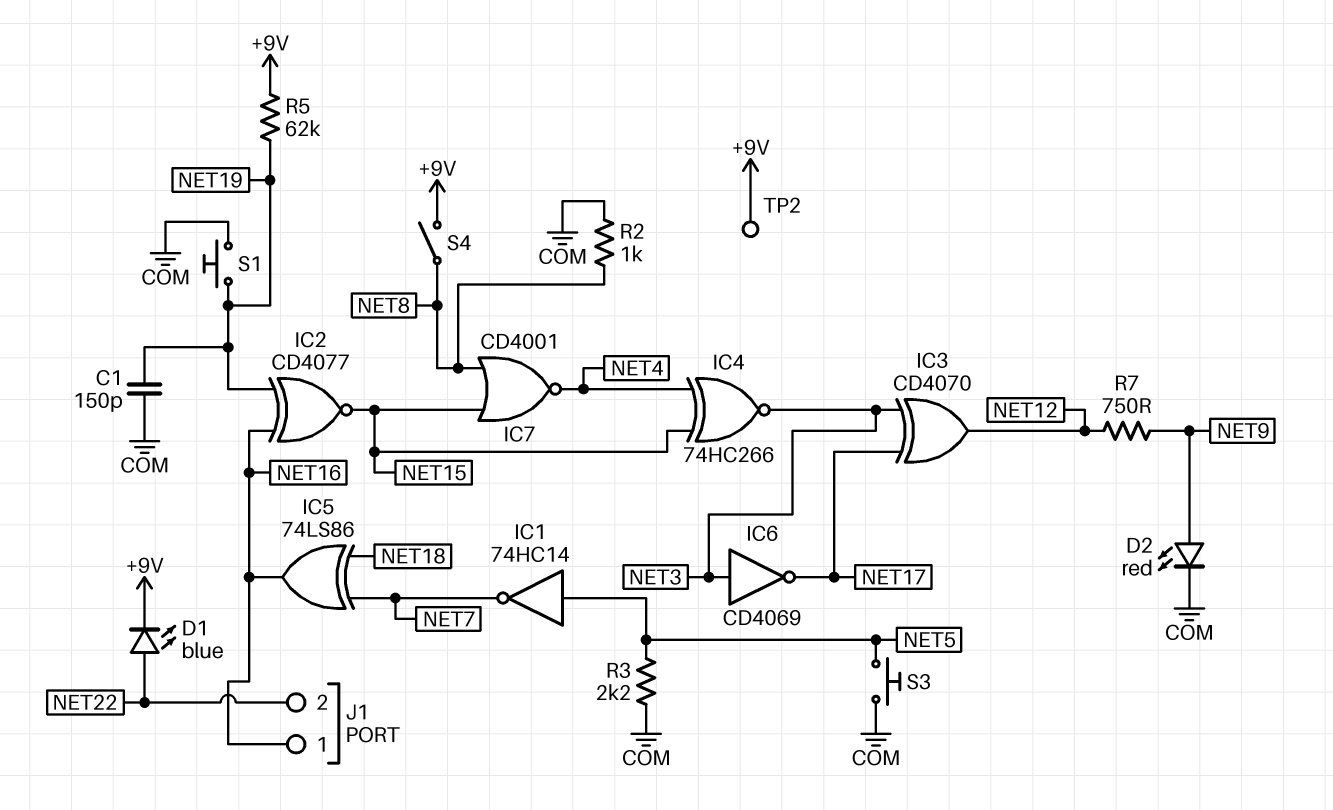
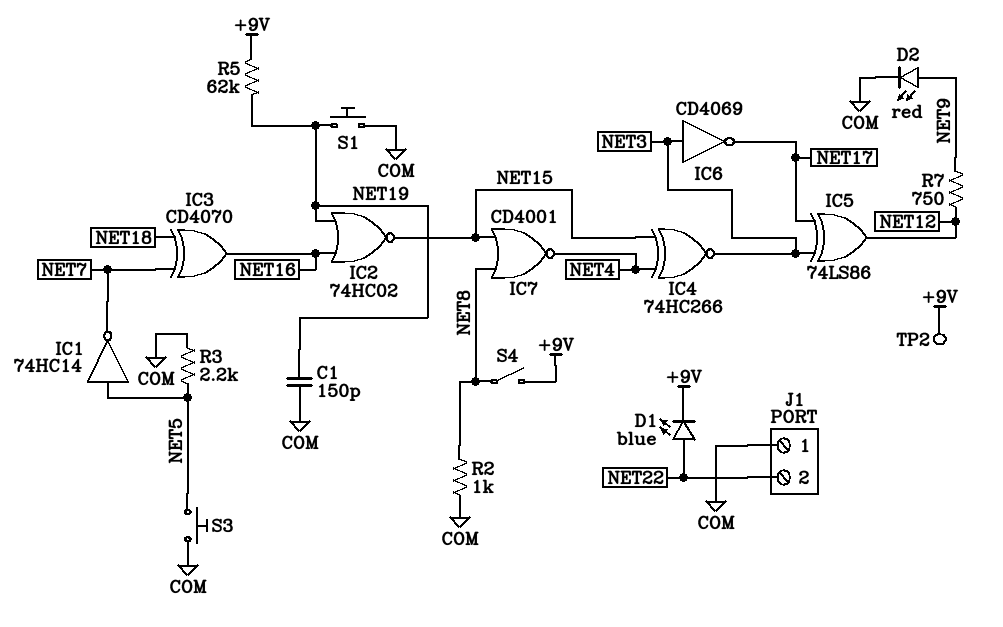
IC2: XNOR CD4077 (in NET16, in NET19, out NET15) -> NOR 74HC02 (in NET16, in NET19, out NET15)
IC3: XOR CD4070 (in NET3, in NET17, out NET12) -> XOR CD4070 (in NET7, in NET18, out NET16)
IC5: XOR 74LS86 (in NET7, in NET18, out NET16) -> XOR 74LS86 (in NET3, in NET17, out NET12)
J1 pin 1: NET16 -> COM

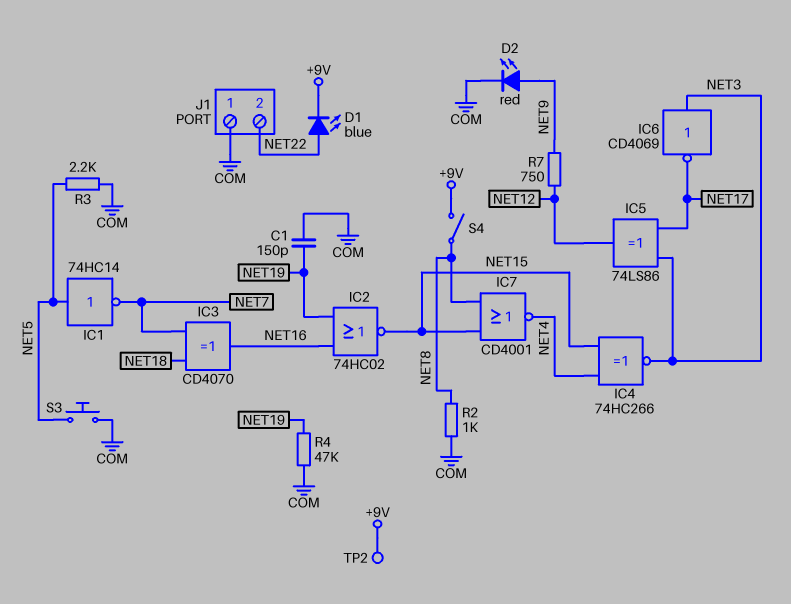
R4: none -> 47k (COM, NET19)
R5: 62k (+9V, NET19) -> none
S1: button (COM, NET19) -> none

